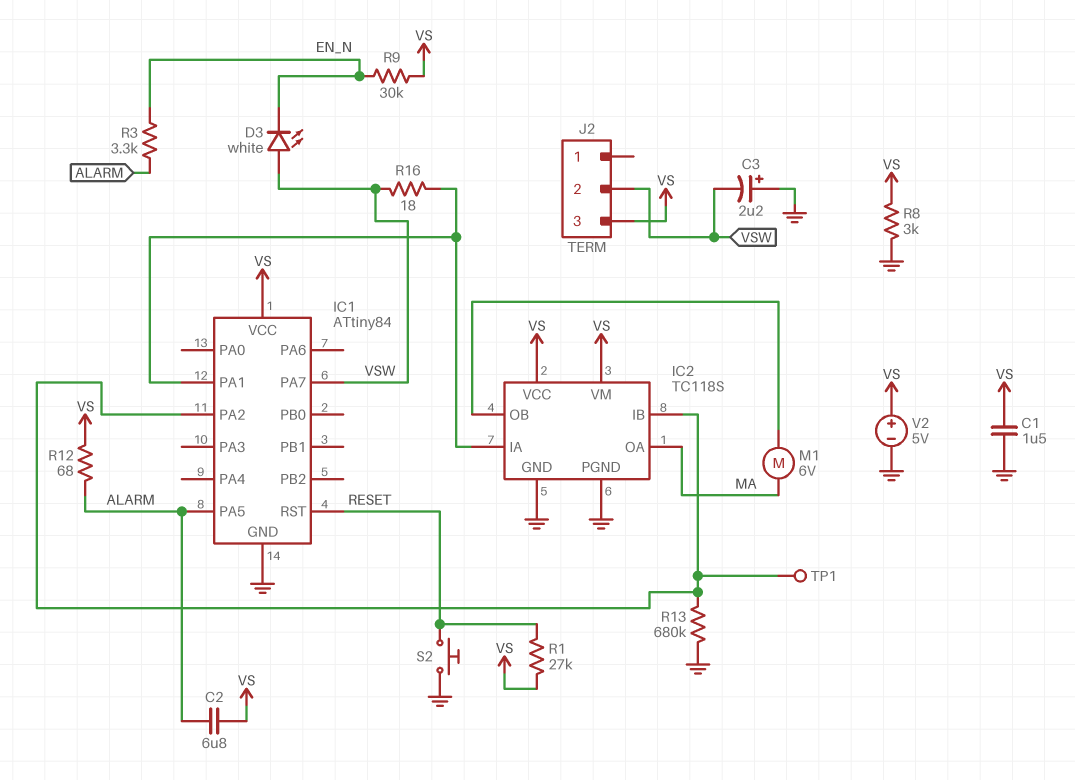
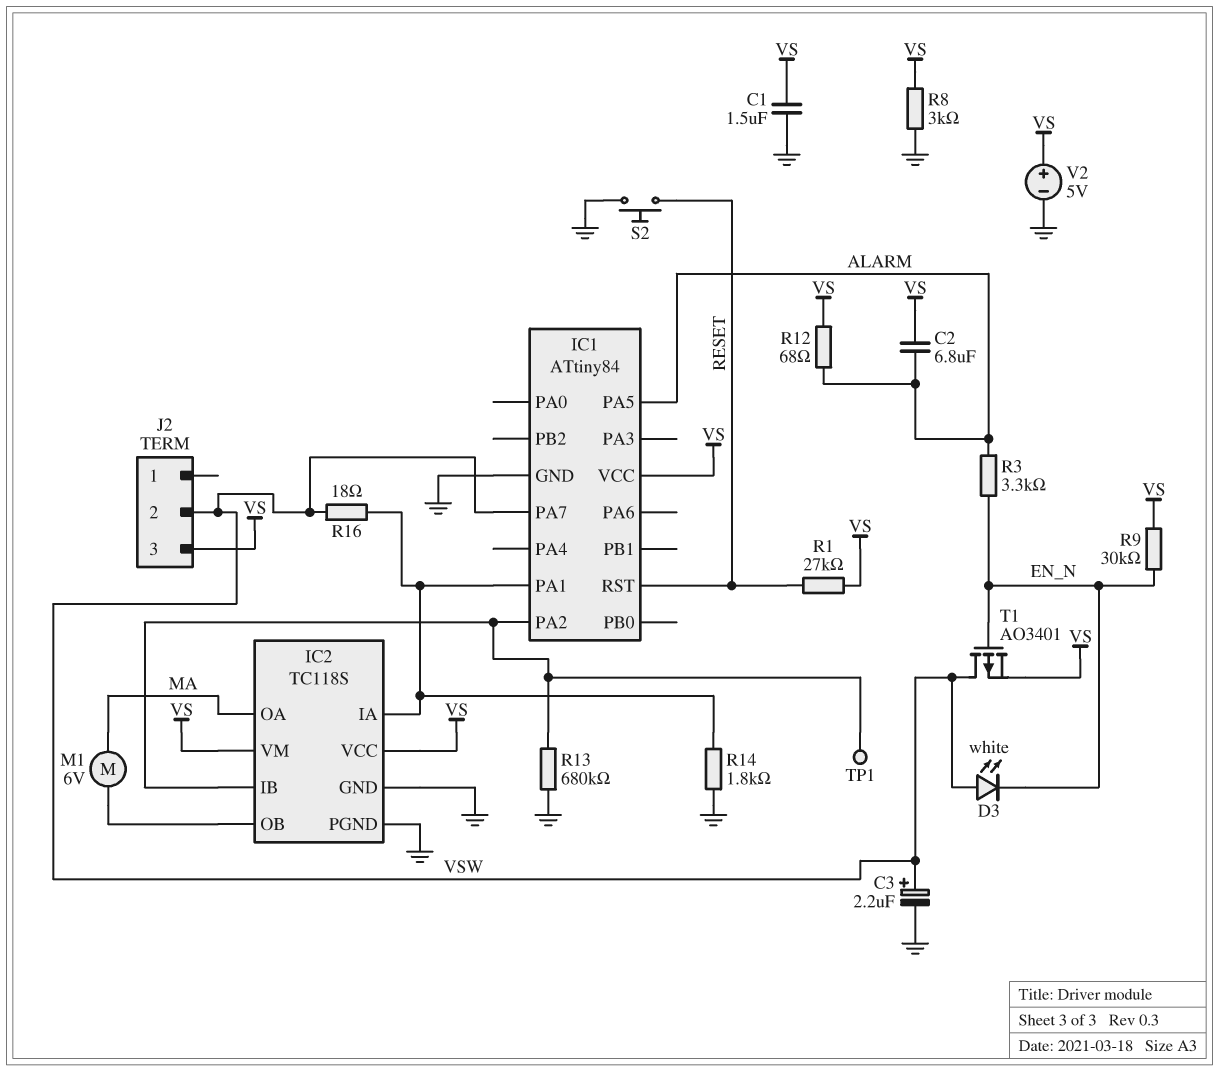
C3: 2.2uF (plus GND, minus VSW) -> 2.2uF (plus VSW, minus GND)
R14: none -> 1.8k (GND, IC1/PA1)
T1: none -> PMOS AO3401 (G EN_N, D VSW, S VS)

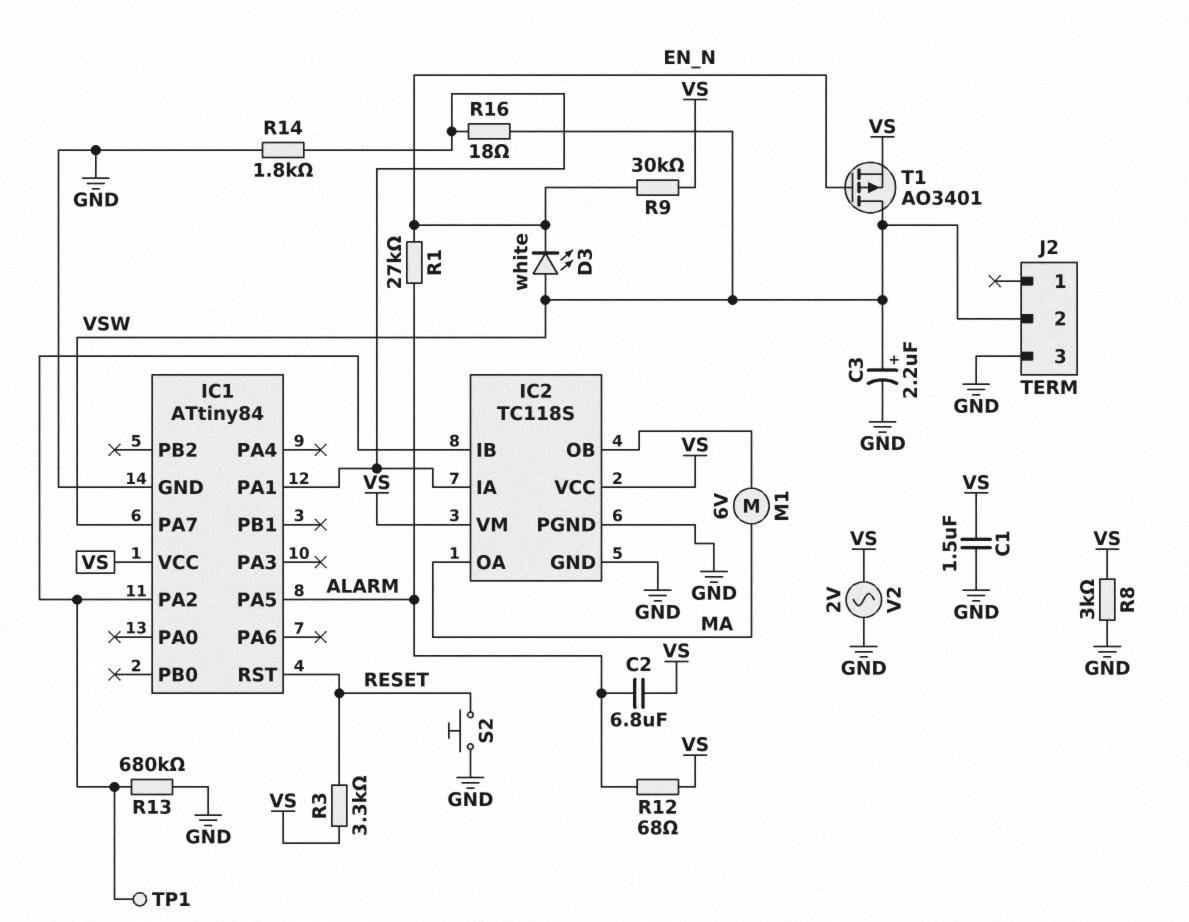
J2 pin 3: VS -> GND
R1: 27k (RESET, VS) -> 27k (ALARM, EN_N)
R3: 3.3k (ALARM, EN_N) -> 3.3k (RESET, VS)
V2: 5V (plus VS, minus GND) -> AC 2V (GND, VS)

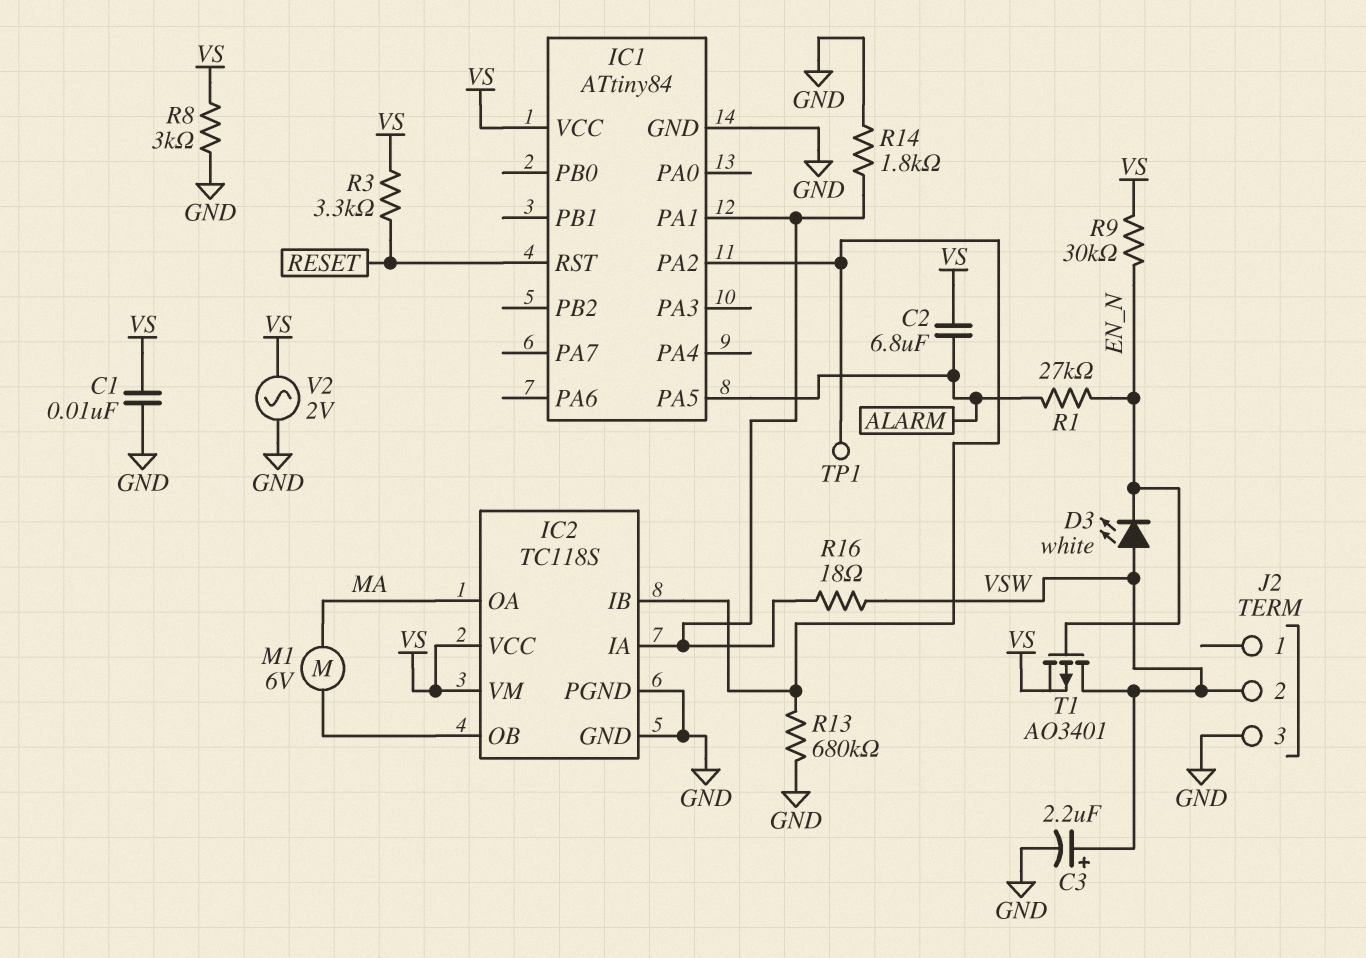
C1: 1.5uF (GND, VS) -> 10nF (GND, VS)
IC1 pin PA7: VSW -> none
R12: 68 (ALARM, VS) -> none
S2: button (GND, RESET) -> none

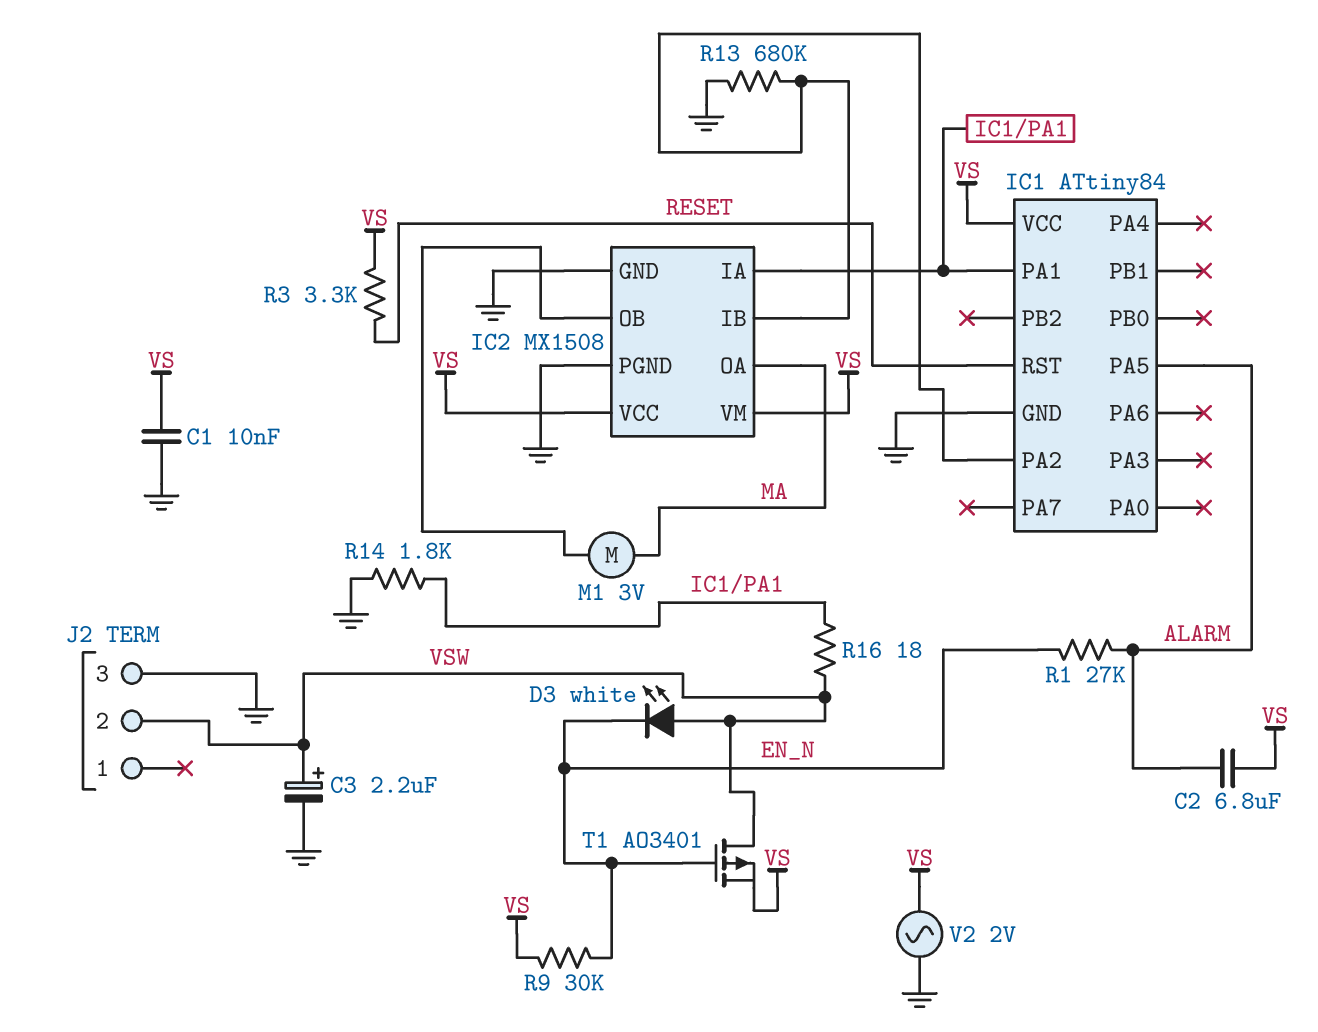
IC2: TC118S -> MX1508
M1: motor 6V (IC2/OB, MA) -> motor 3V (IC2/OB, MA)
R8: 3k (GND, VS) -> none
TP1: test point (IC1/PA2) -> none

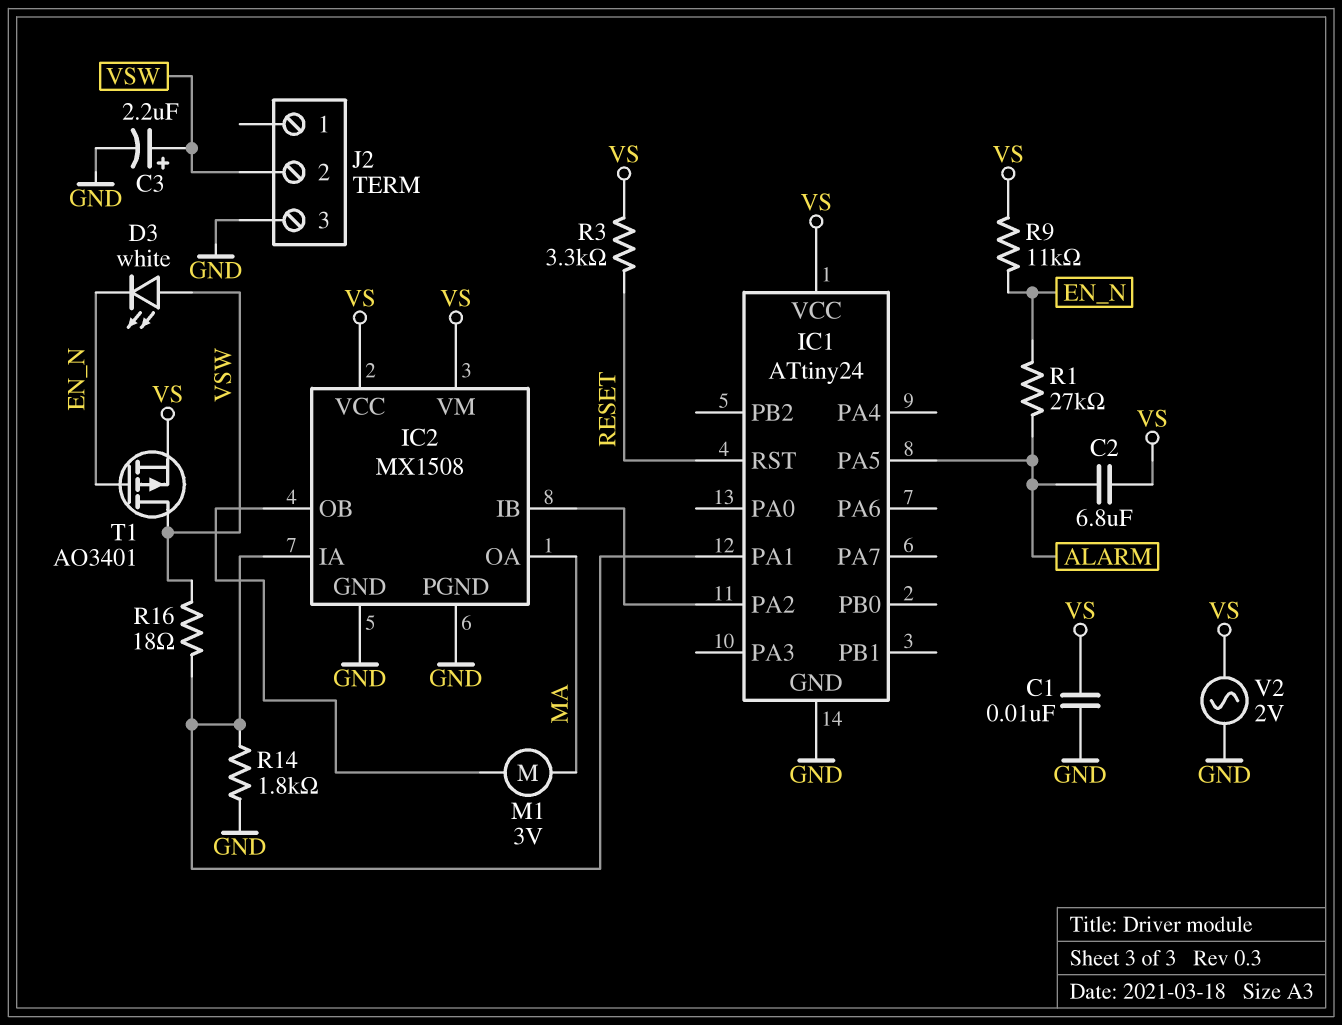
IC1: ATtiny84 -> ATtiny24
R9: 30k (EN_N, VS) -> 11k (EN_N, VS)
R13: 680k (GND, IC1/PA2) -> none

